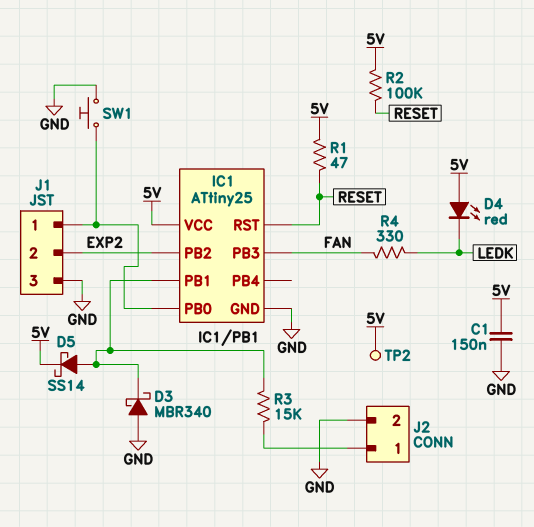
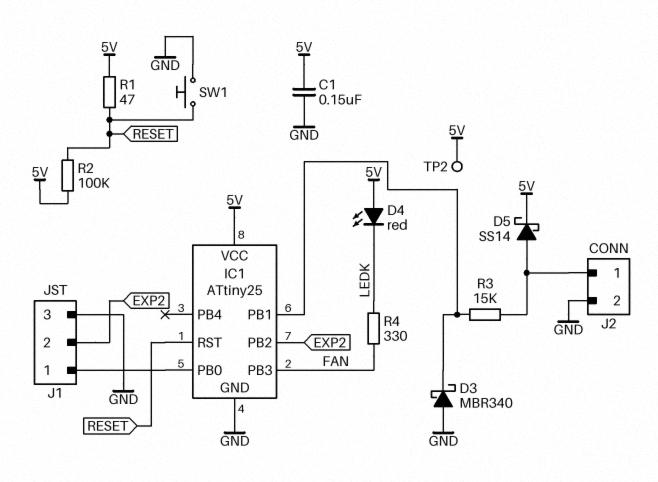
D5: schottky SS14 (A IC1/PB1, K 5V) -> schottky SS14 (A J2/1, K 5V)
SW1: button (GND, IC1/PB0) -> button (GND, RESET)

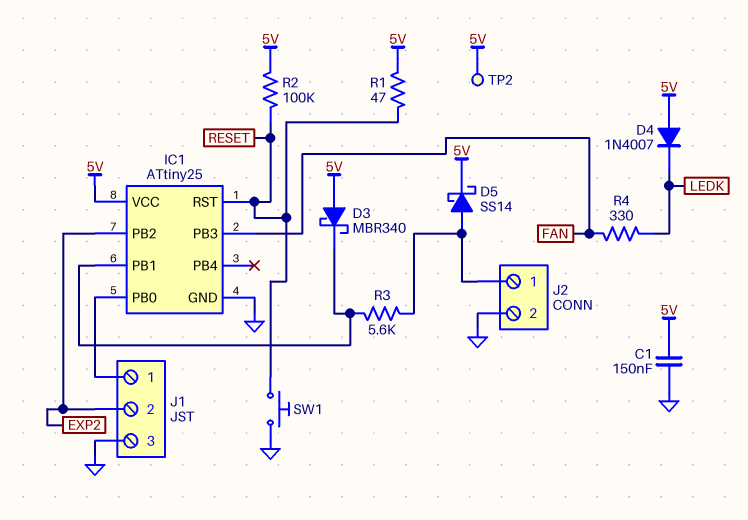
D3: schottky MBR340 (A GND, K IC1/PB1) -> schottky MBR340 (A 5V, K IC1/PB1)
D4: LED red (A 5V, K LEDK) -> diode 1N4007 (A 5V, K LEDK)
R3: 15k (IC1/PB1, J2/1) -> 5.6k (IC1/PB1, J2/1)

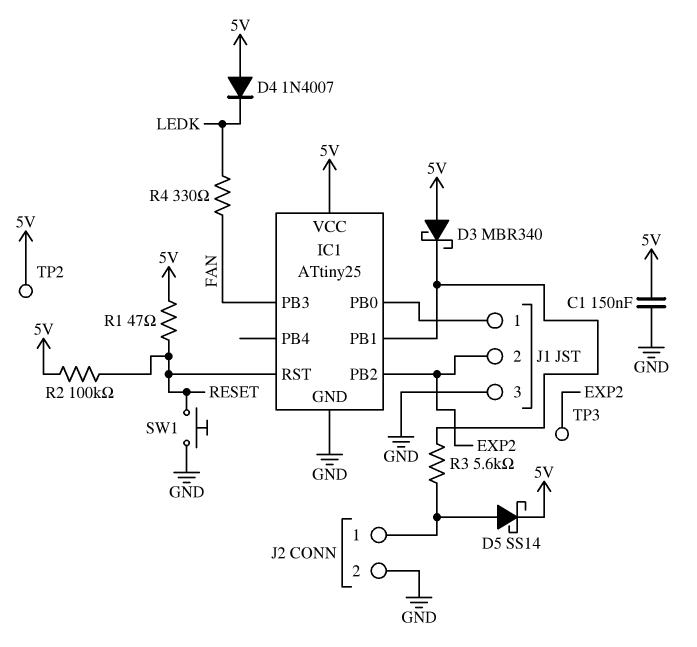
TP3: none -> test point (EXP2)

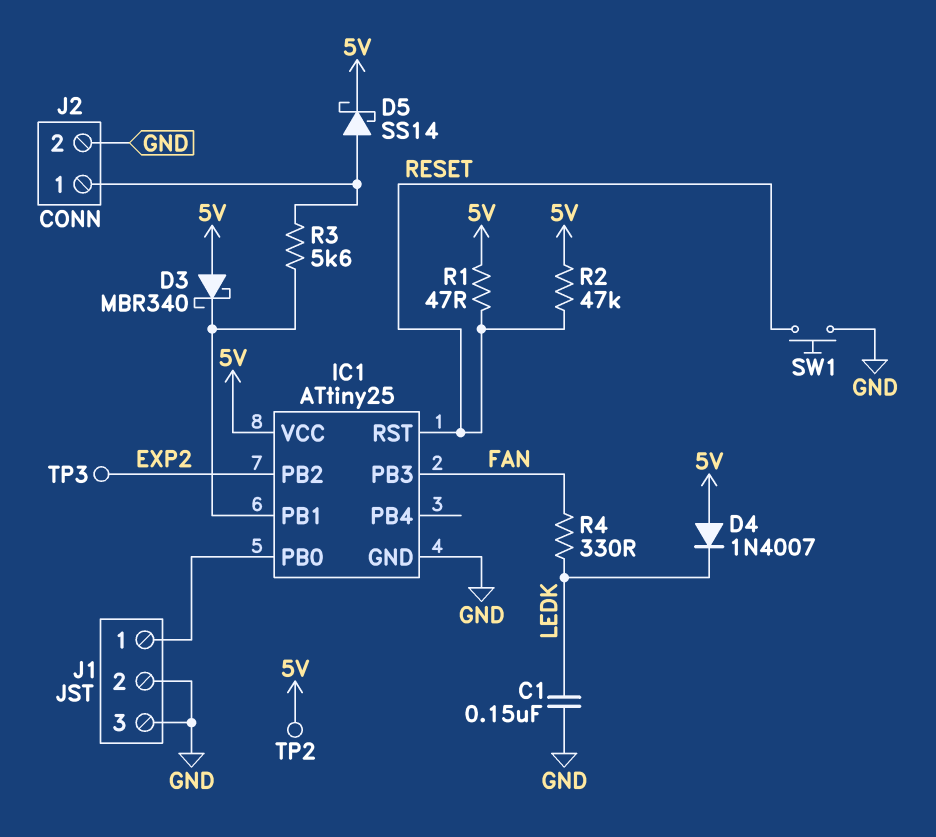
C1: 150nF (5V, GND) -> 150nF (GND, LEDK)
J1 pin 2: EXP2 -> GND
R2: 100k (5V, RESET) -> 47k (5V, RESET)

